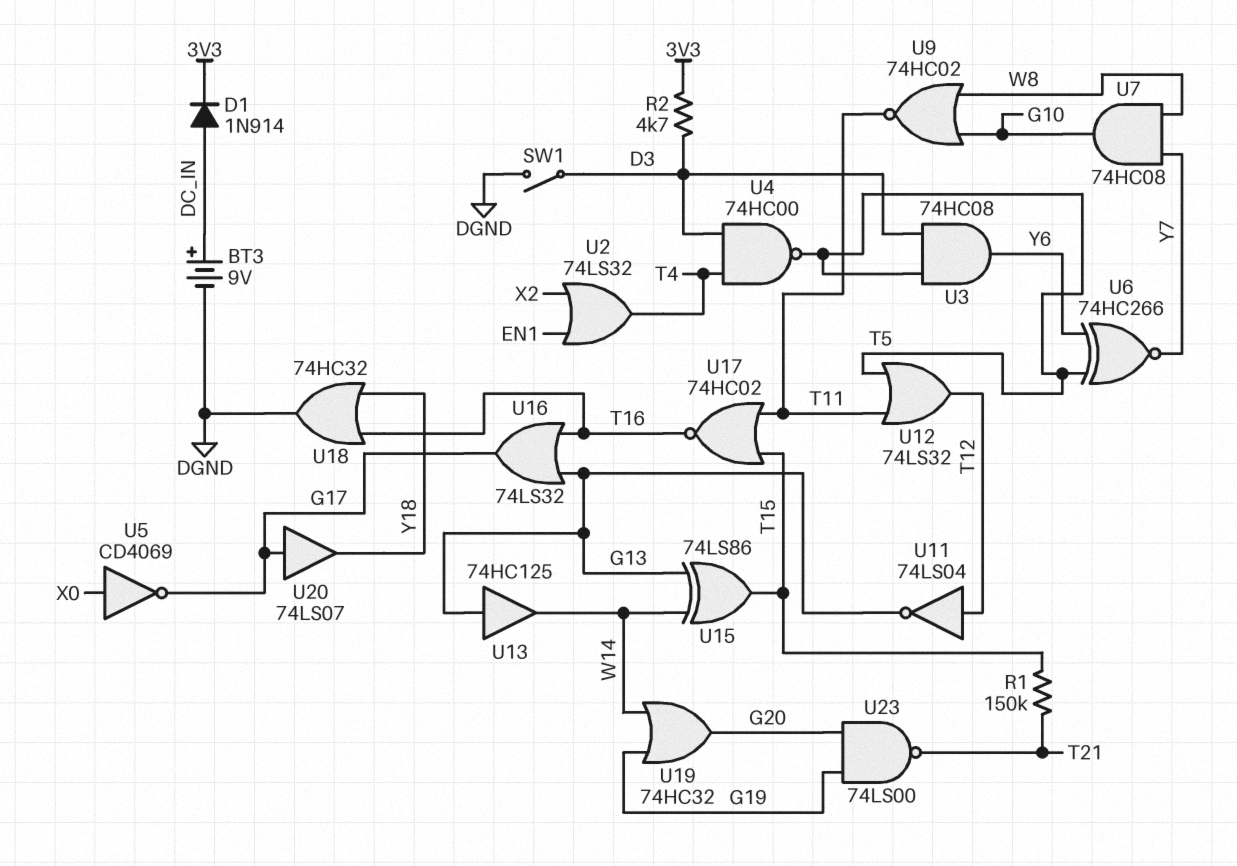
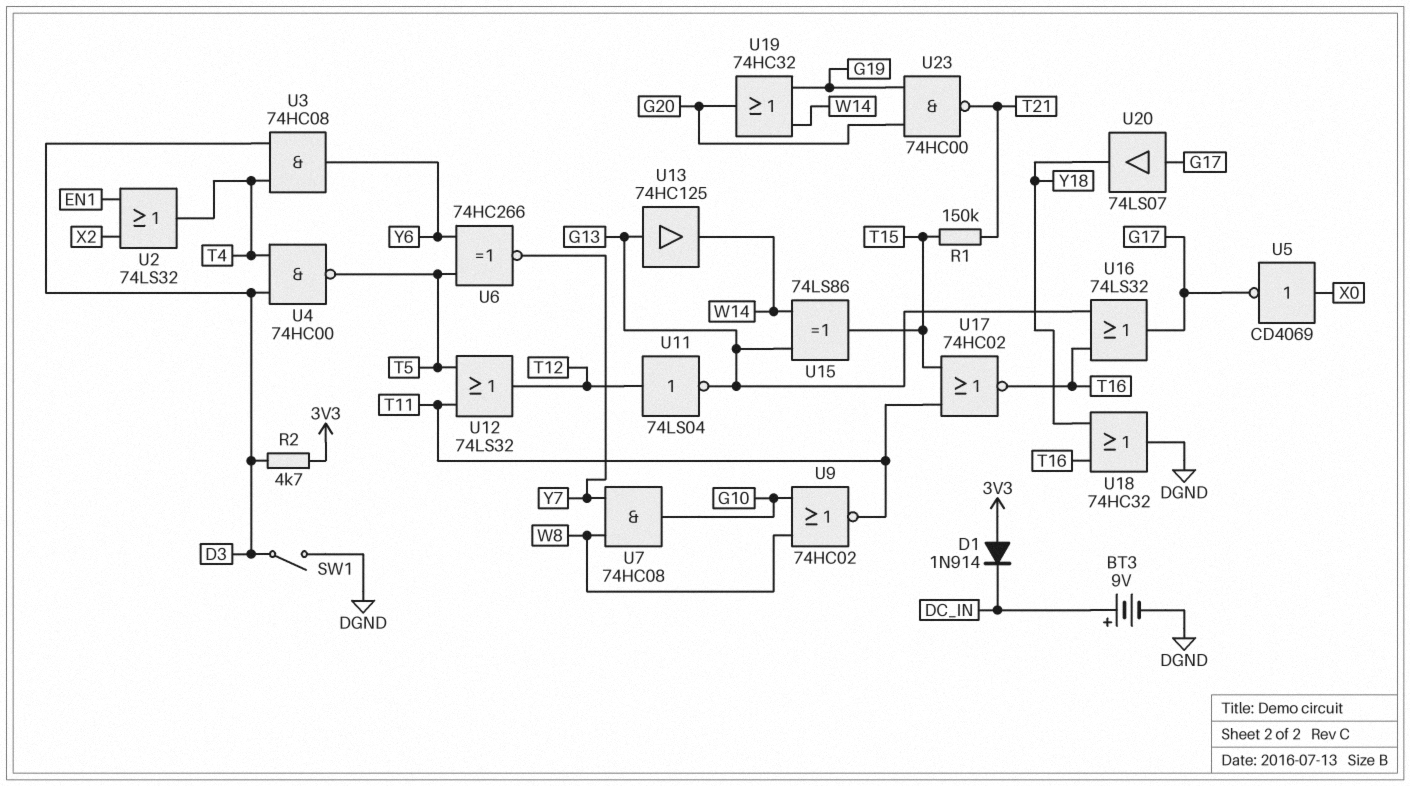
D1: diode 1N914 (A DC_IN, K 3V3) -> diode 1N914 (A 3V3, K DC_IN)
U3: AND 74HC08 (in D3, in T5, out Y6) -> AND 74HC08 (in D3, in T4, out Y6)
U23: NAND 74LS00 (in G19, in G20, out T21) -> NAND 74HC00 (in G19, in G20, out T21)

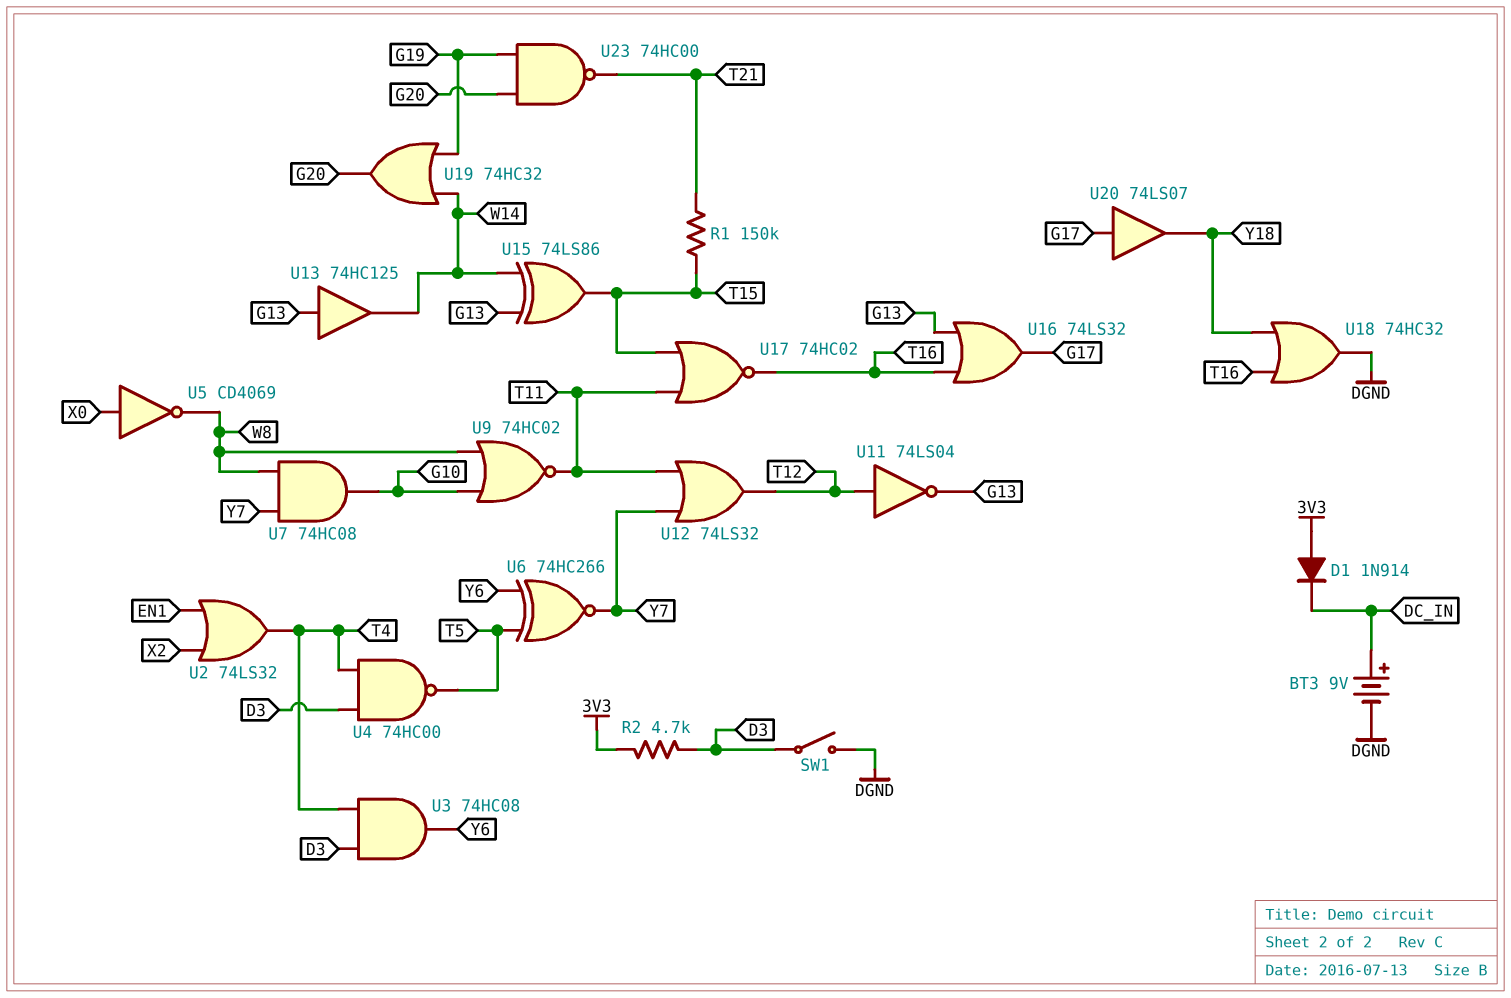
U5: NOT CD4069 (in X0, out G17) -> NOT CD4069 (in X0, out W8)
U12: OR 74LS32 (in T5, in T11, out T12) -> OR 74LS32 (in T11, in Y7, out T12)

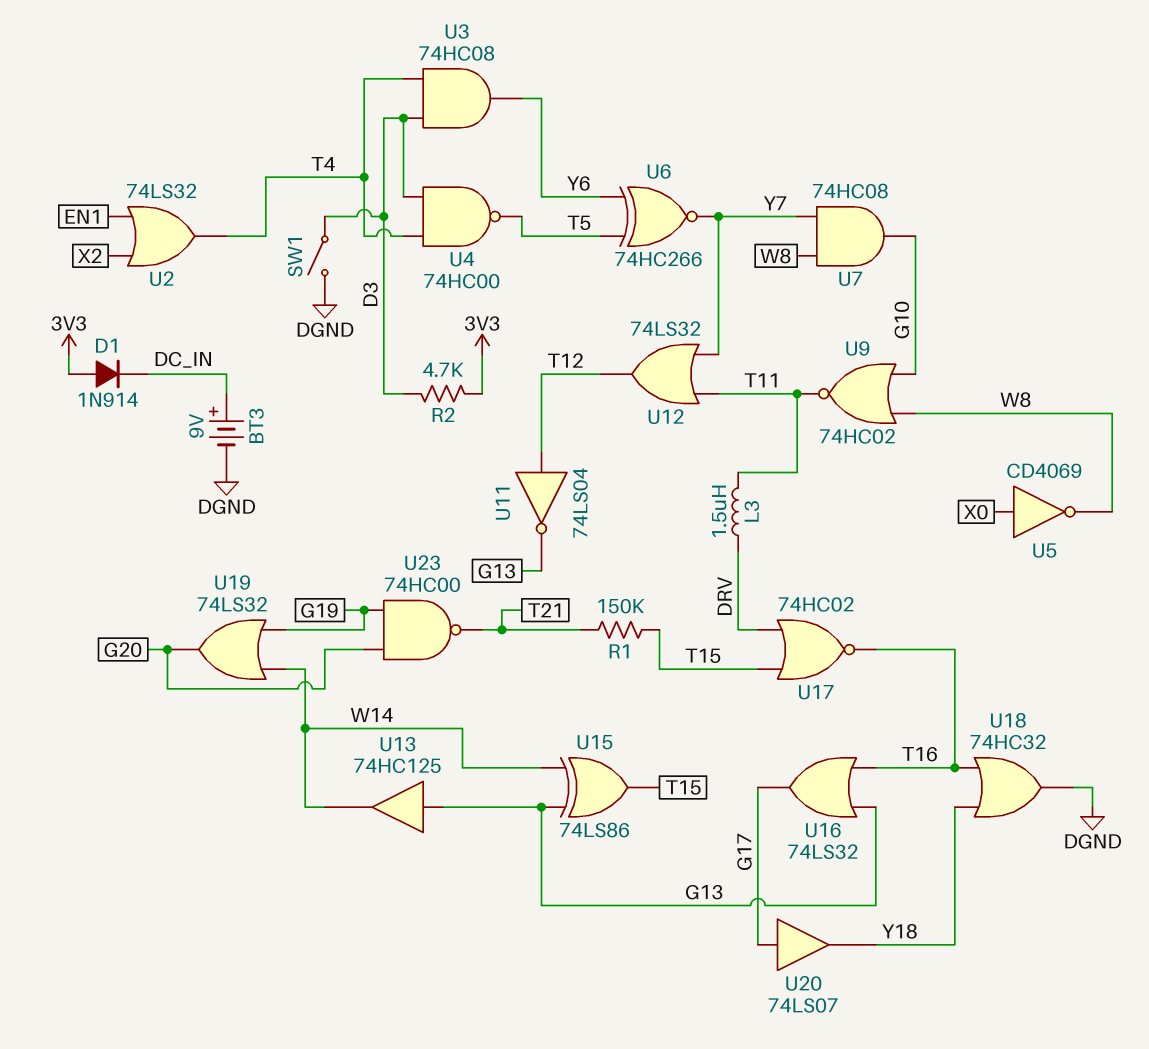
L3: none -> 1.5uH (DRV, T11)
U17: NOR 74HC02 (in T11, in T15, out T16) -> NOR 74HC02 (in DRV, in T15, out T16)
U19: OR 74HC32 (in G19, in W14, out G20) -> OR 74LS32 (in G19, in W14, out G20)

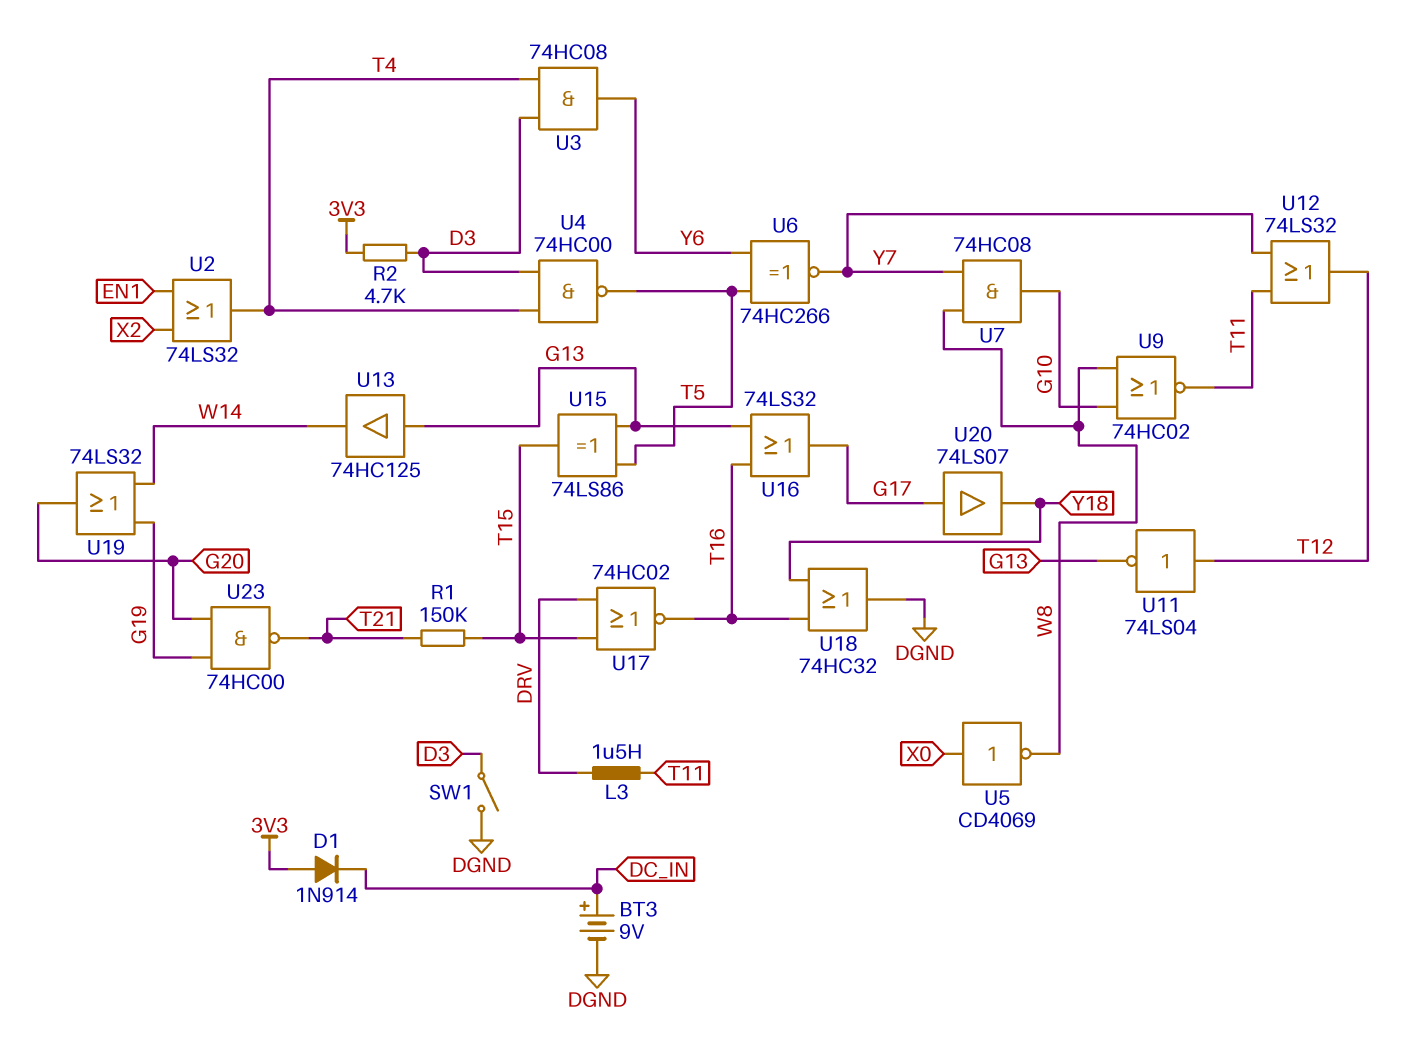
U15: XOR 74LS86 (in G13, in W14, out T15) -> XOR 74LS86 (in G13, in T5, out T15)

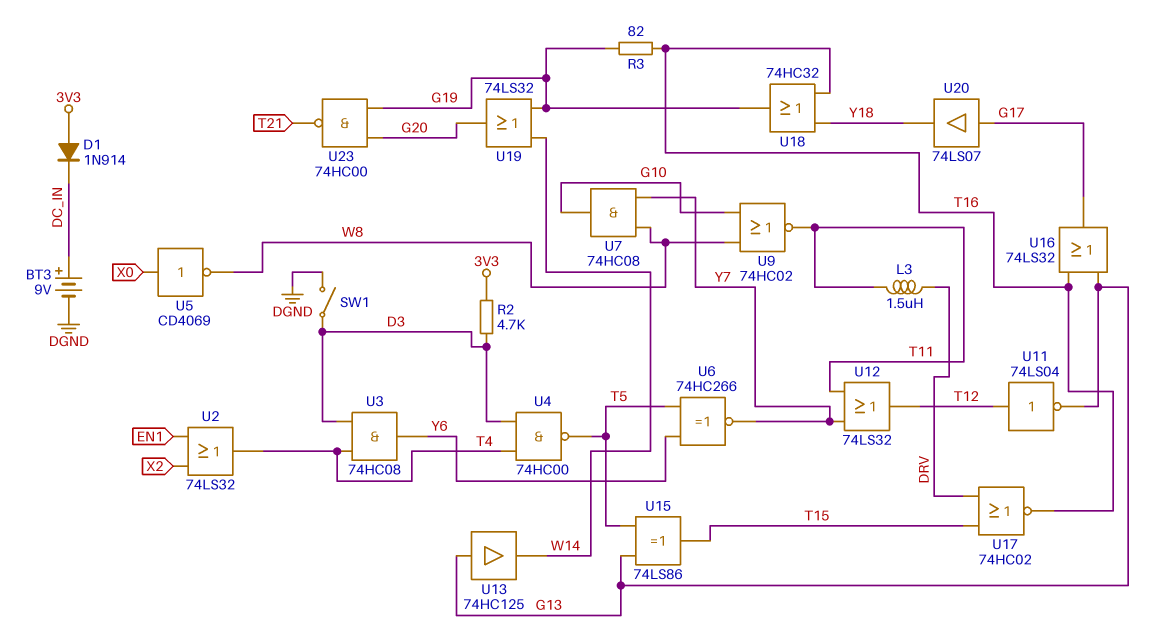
R1: 150k (T15, T21) -> none
R3: none -> 82 (G19, T16)
U18: OR 74HC32 (in T16, in Y18, out DGND) -> OR 74HC32 (in T16, in Y18, out G19)

